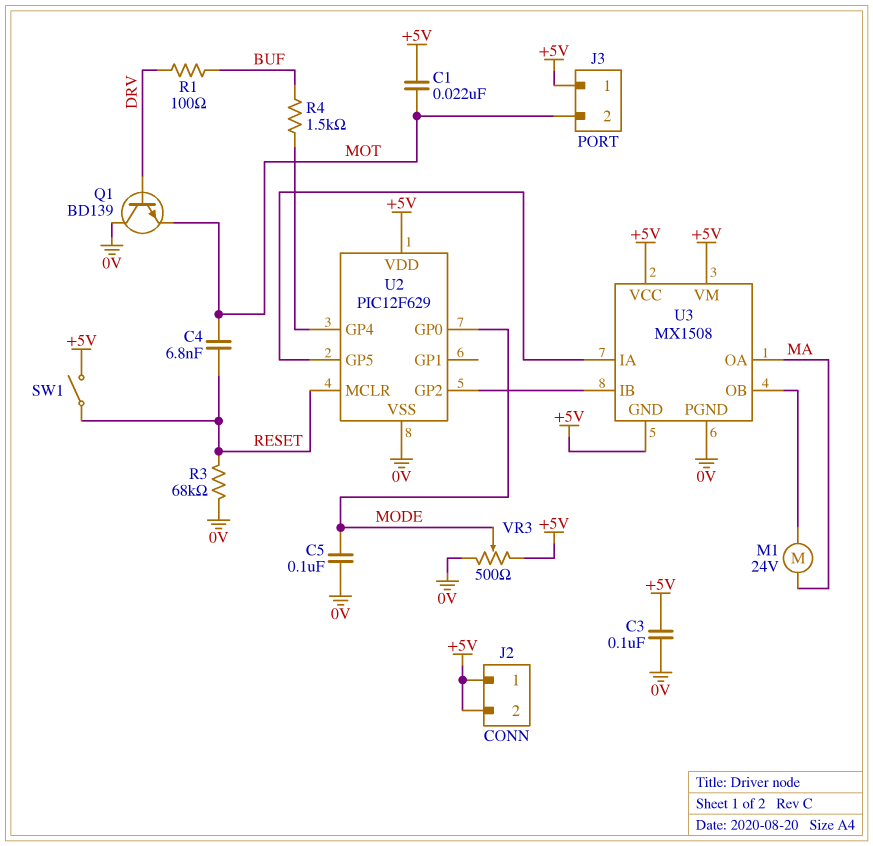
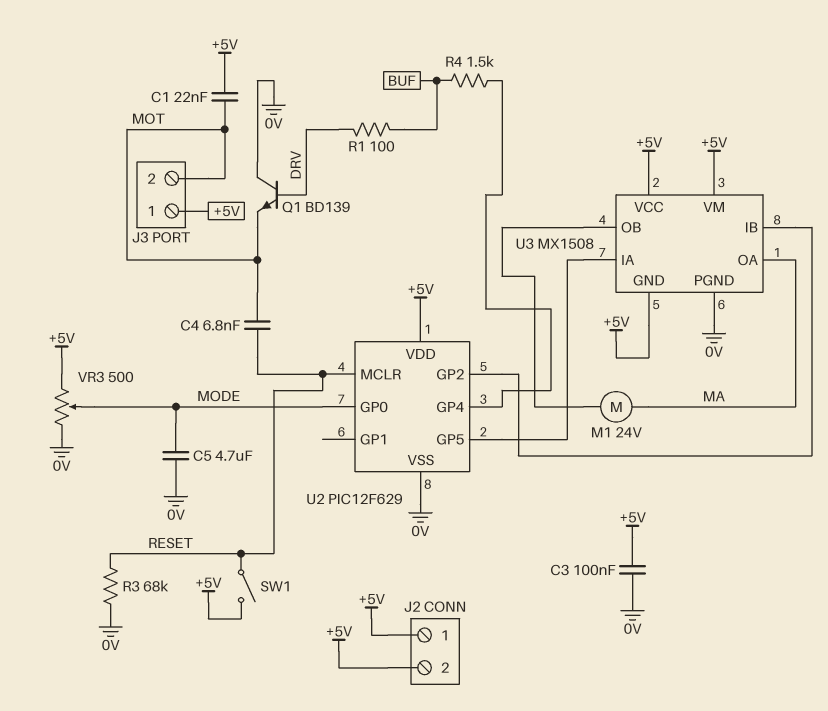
C5: 100nF (0V, MODE) -> 4.7uF (0V, MODE)

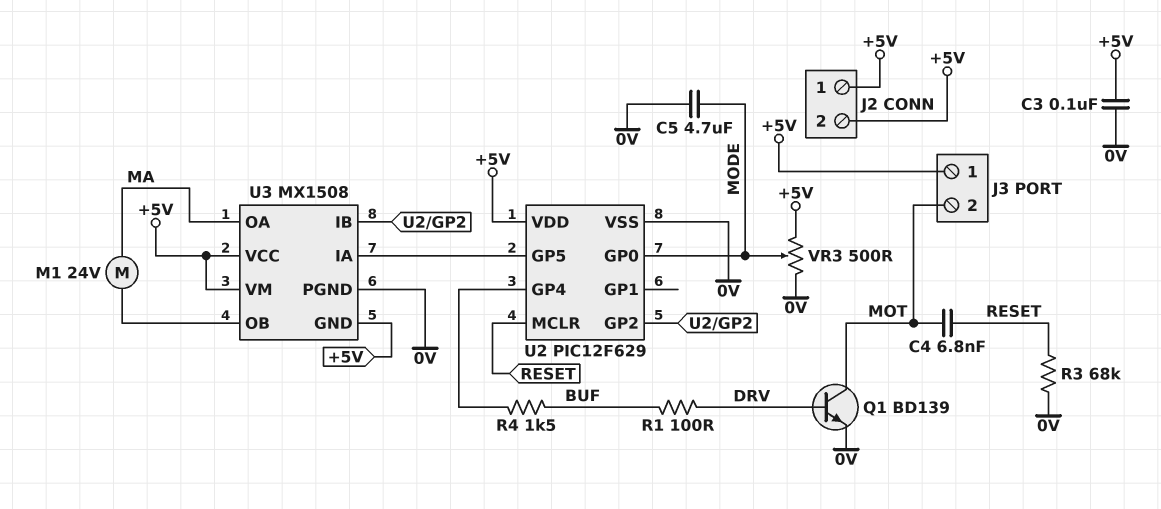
C1: 22nF (+5V, MOT) -> none
Q1: NPN BD139 (B DRV, C 0V, E MOT) -> NPN BD139 (B DRV, C MOT, E 0V)
SW1: switch (+5V, RESET) -> none

